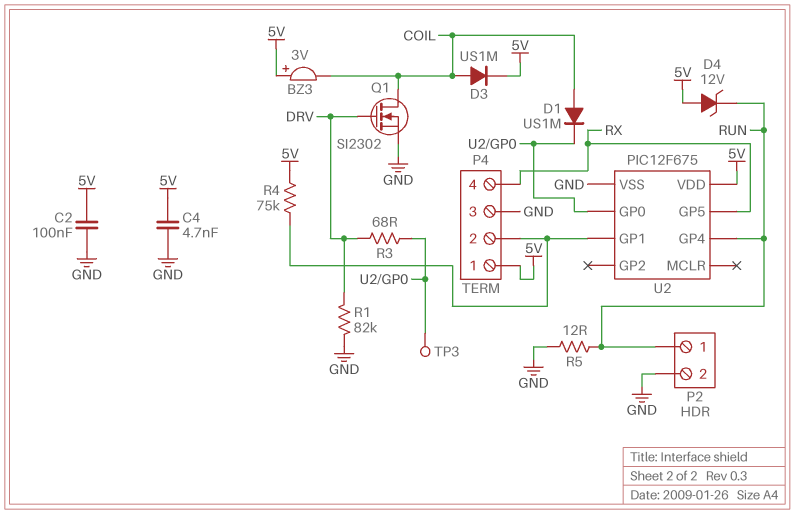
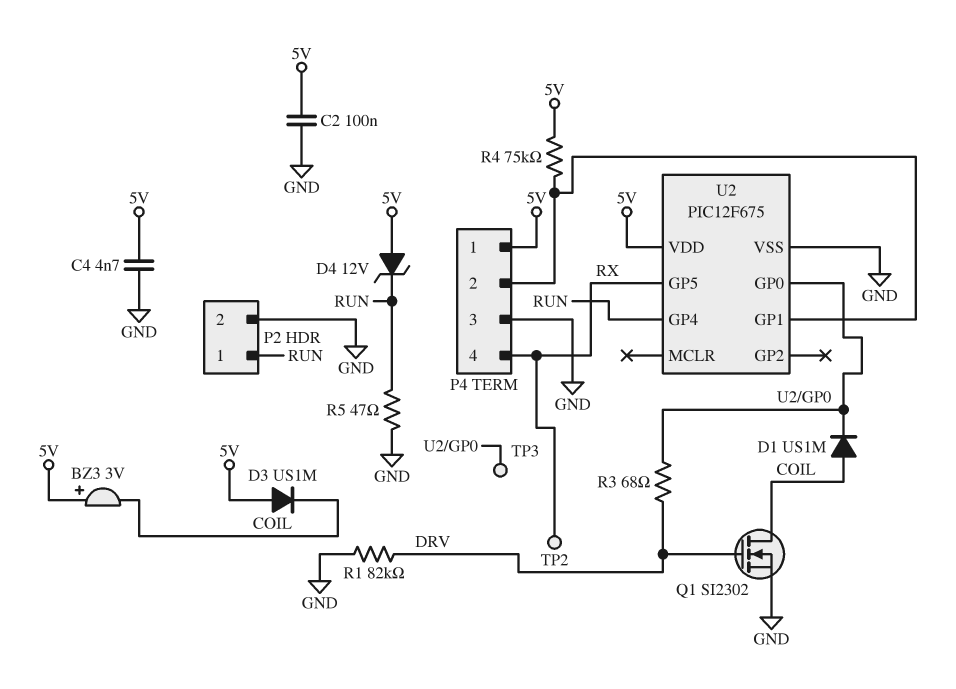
D3: diode US1M (A COIL, K 5V) -> diode US1M (A 5V, K COIL)
R5: 12 (GND, RUN) -> 47 (GND, RUN)
TP2: none -> test point (RX)

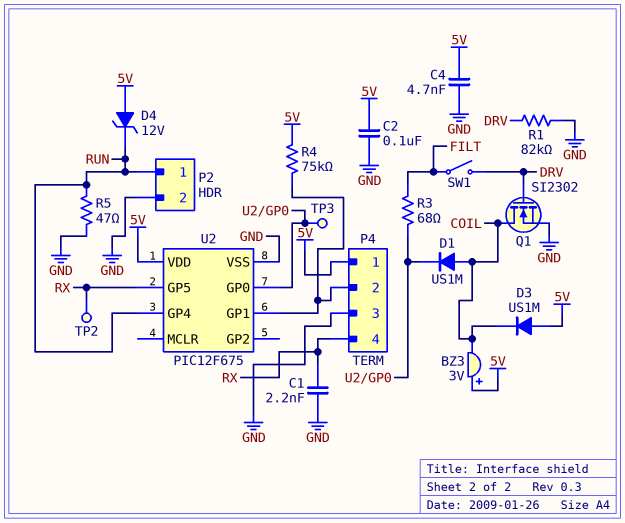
C1: none -> 2.2nF (GND, RX)
R3: 68 (DRV, U2/GP0) -> 68 (FILT, U2/GP0)
SW1: none -> switch (DRV, FILT)

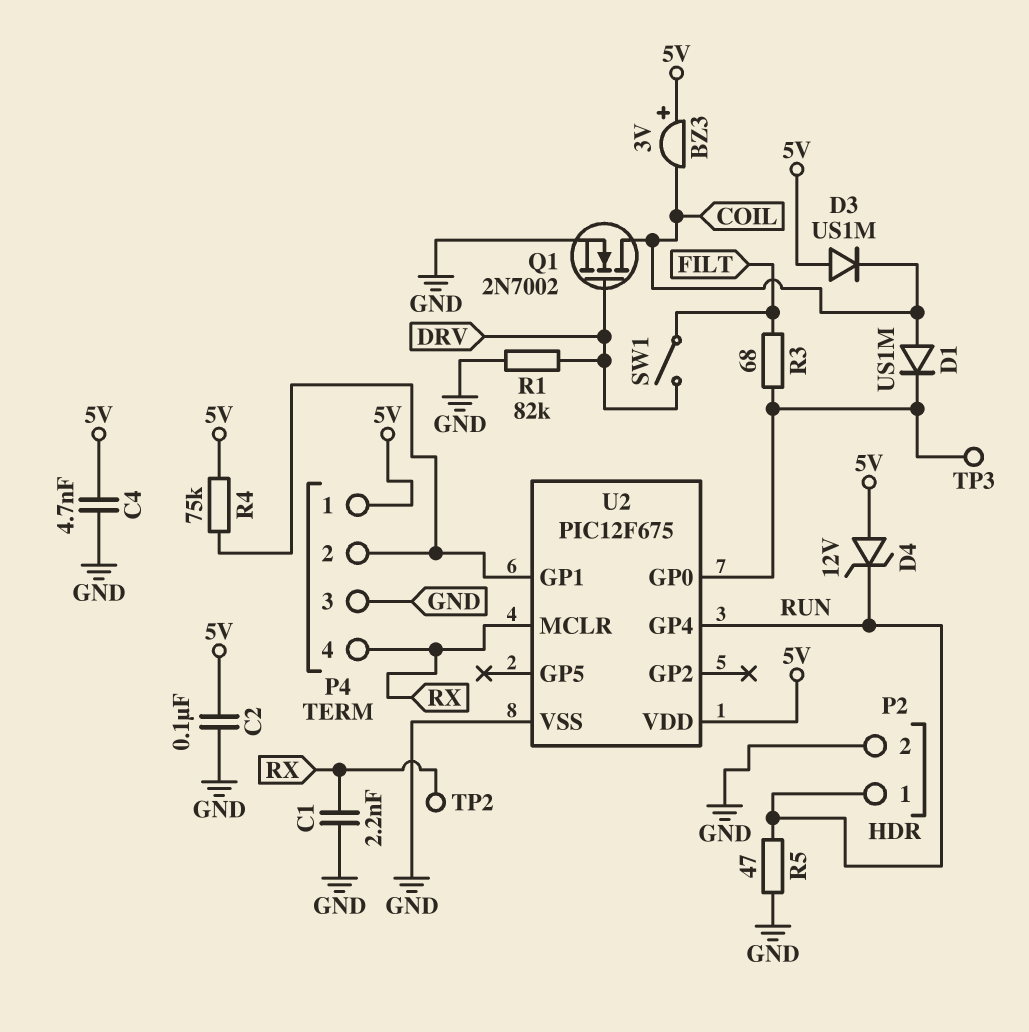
Q1: NMOS SI2302 (G DRV, D COIL, S GND) -> NMOS 2N7002 (G DRV, D COIL, S GND)
U2 pin GP5: RX -> none
U2 pin MCLR: none -> RX

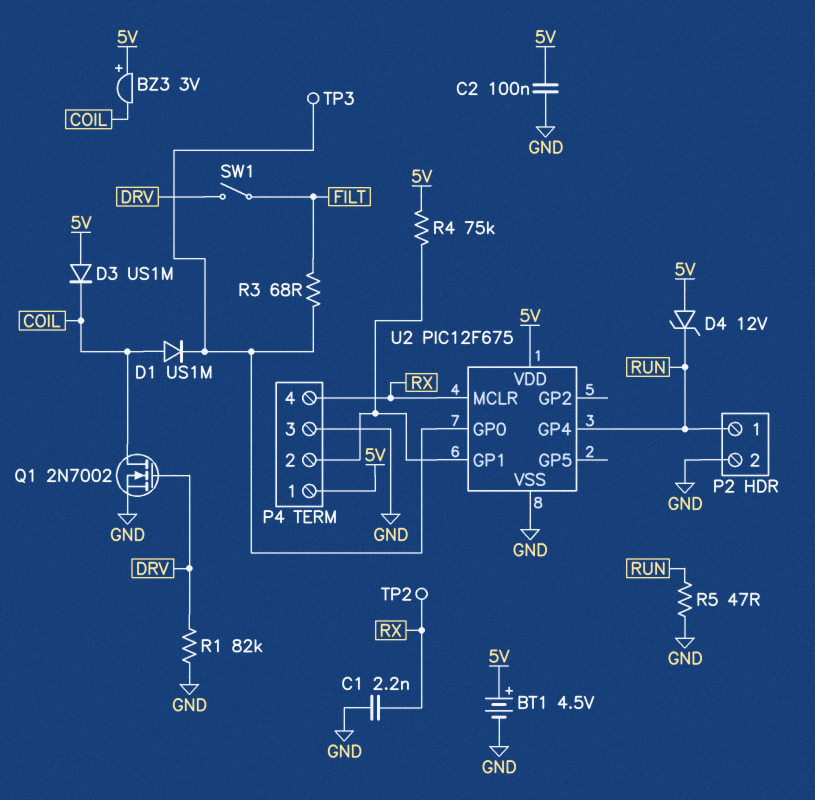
BT1: none -> 4.5V (plus 5V, minus GND)
C4: 4.7nF (5V, GND) -> none

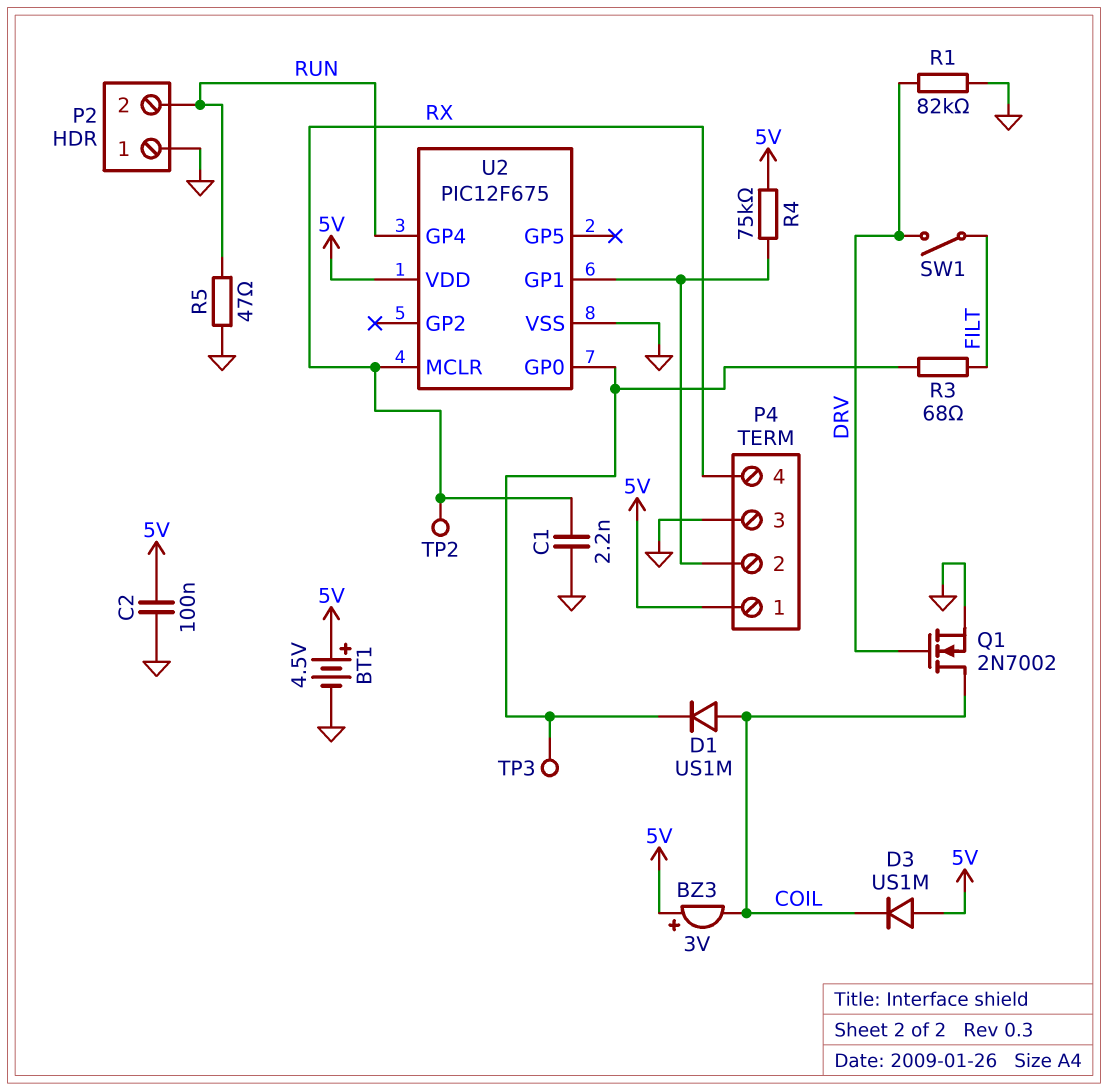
D4: zener 12V (A 5V, K RUN) -> none
P2 pin 1: RUN -> GND
P2 pin 2: GND -> RUN

